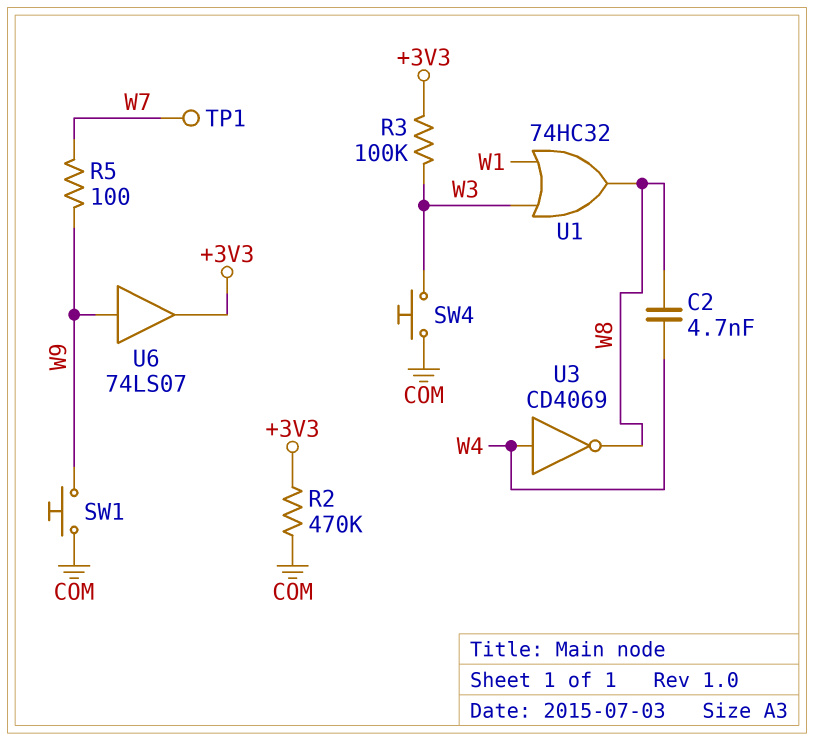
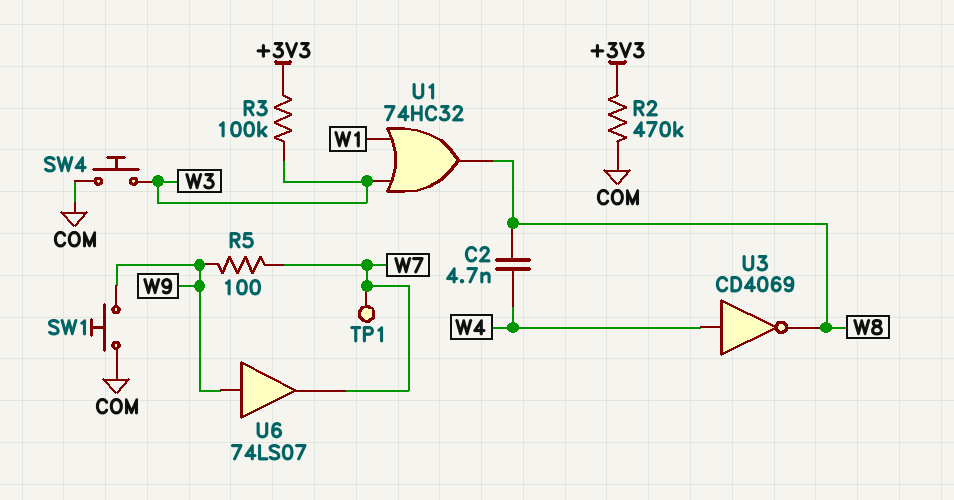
U6: buffer 74LS07 (in W9, out +3V3) -> buffer 74LS07 (in W9, out W7)

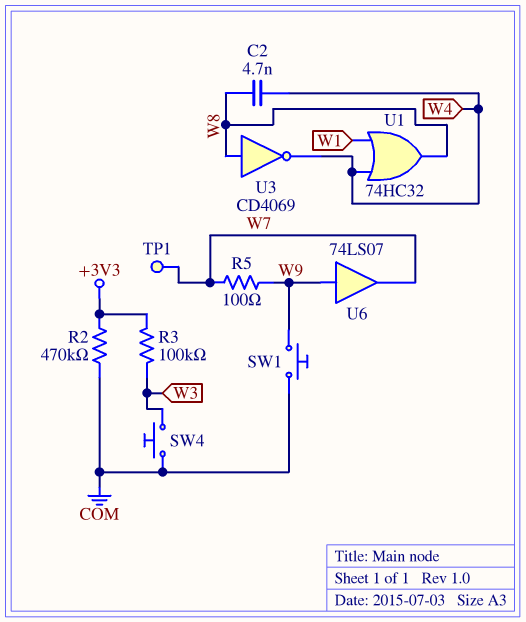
U1: OR 74HC32 (in W1, in W3, out W8) -> OR 74HC32 (in W1, in W4, out W8)
U3: NOT CD4069 (in W4, out W8) -> NOT CD4069 (in W8, out W4)

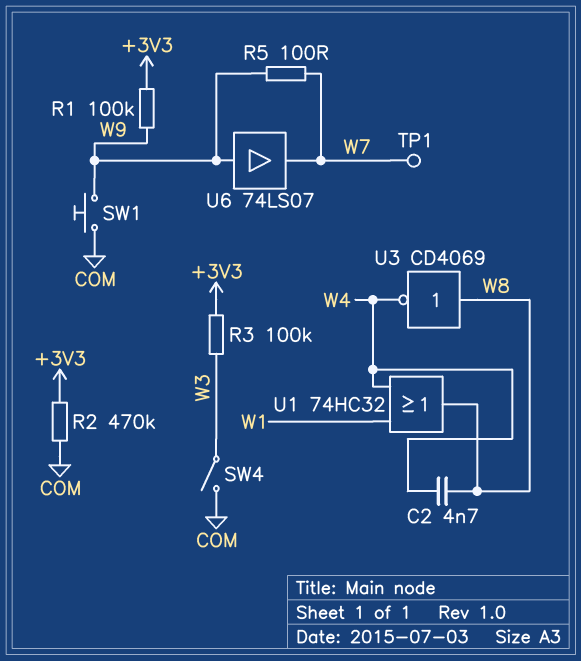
R1: none -> 100k (+3V3, W9)
SW4: button (COM, W3) -> switch (COM, W3)

